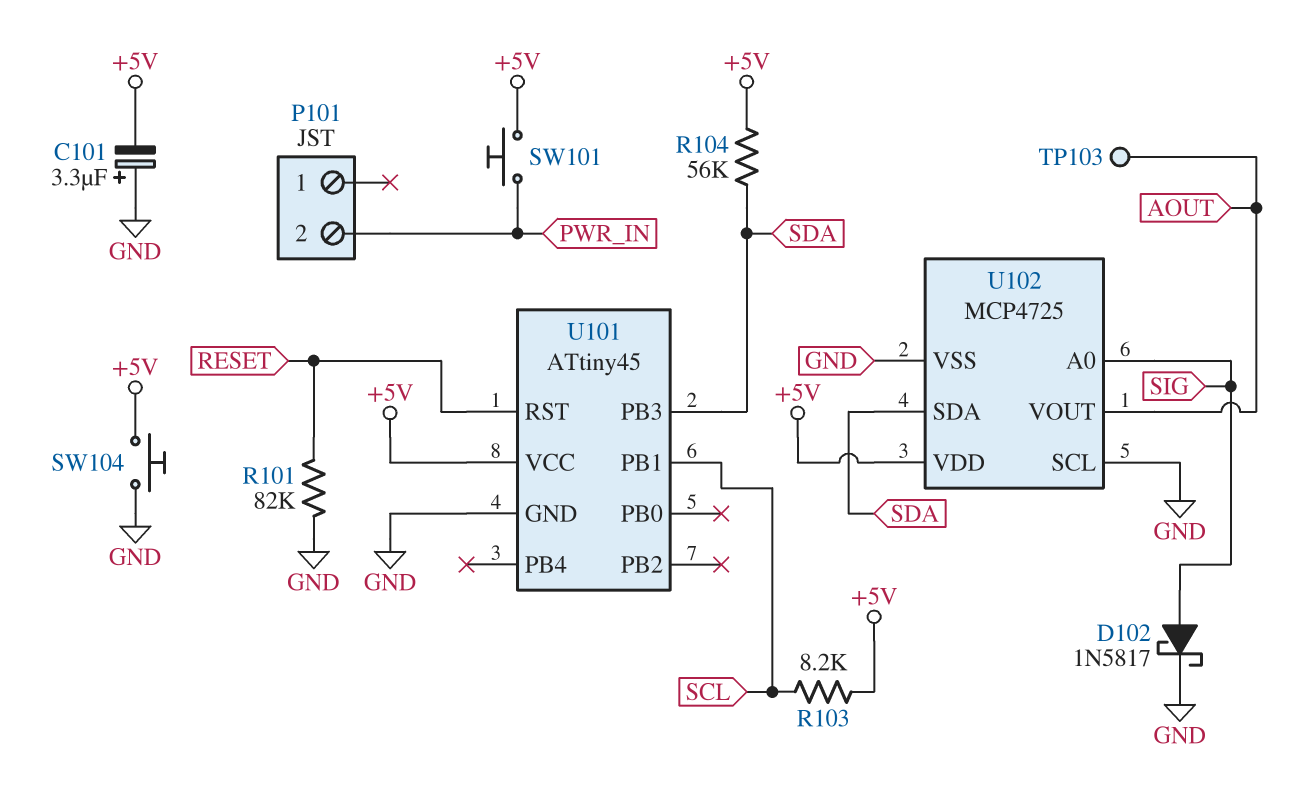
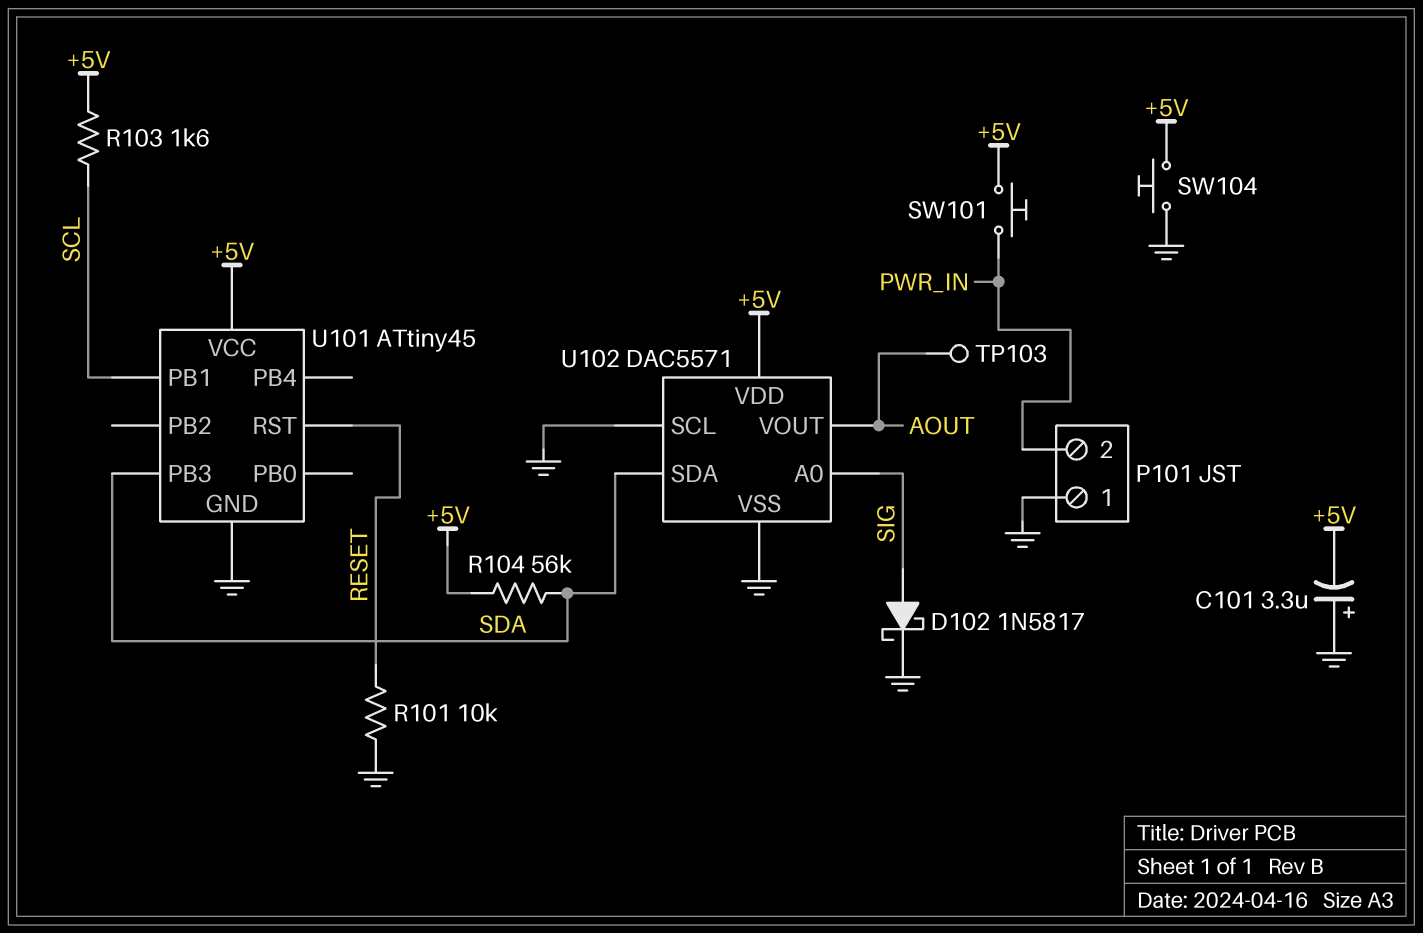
P101 pin 1: none -> GND
R101: 82k (GND, RESET) -> 10k (GND, RESET)
R103: 8.2k (+5V, SCL) -> 1.6k (+5V, SCL)
U102: MCP4725 -> DAC5571

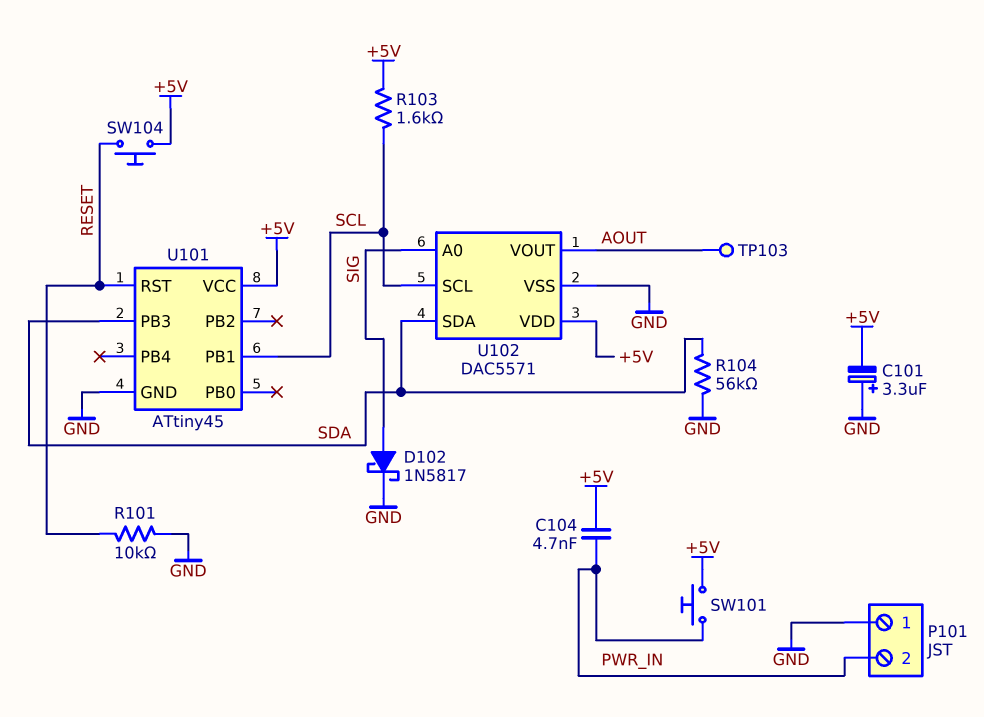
C104: none -> 4.7nF (+5V, PWR_IN)
R104: 56k (+5V, SDA) -> 56k (GND, SDA)
SW104: button (+5V, GND) -> button (+5V, RESET)
U102 pin SCL: GND -> SCL

